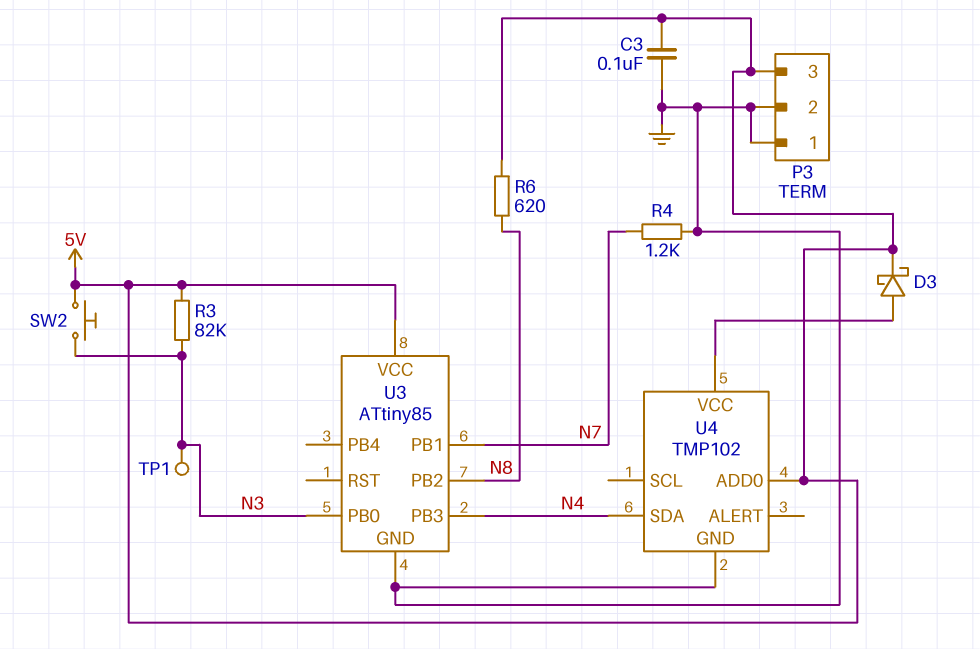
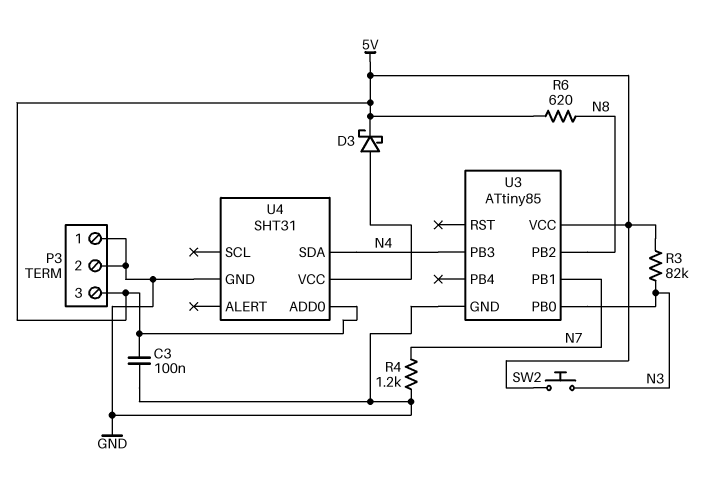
TP1: test point (N3) -> none
U4: TMP102 -> SHT31

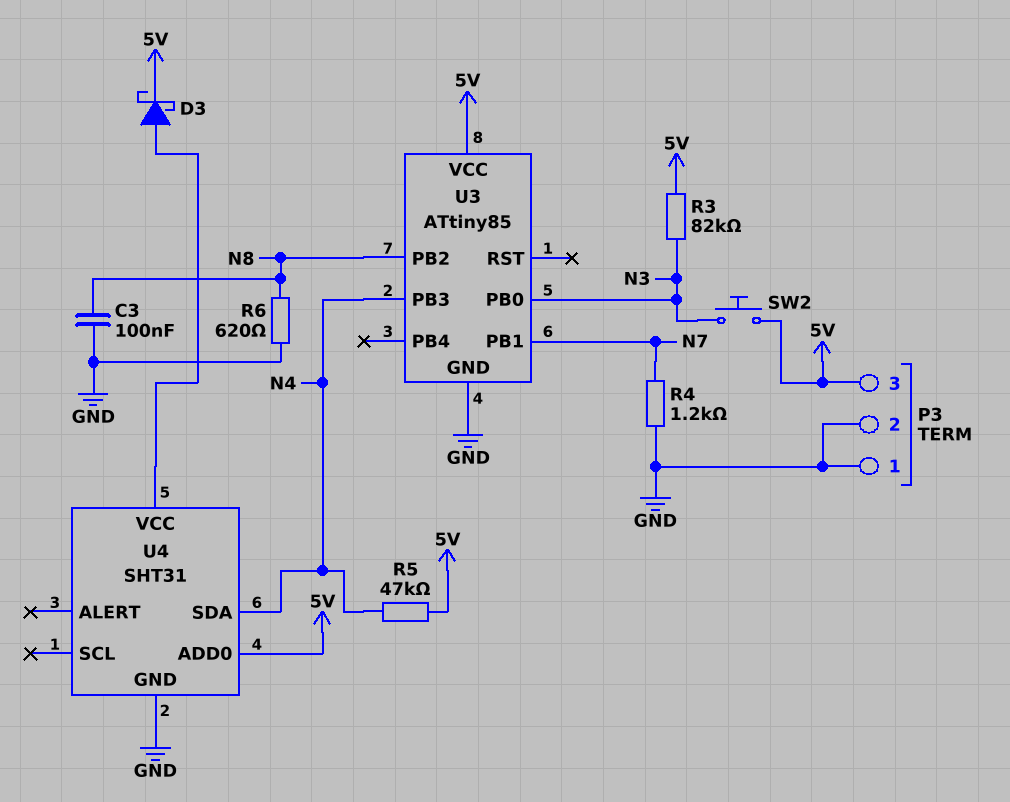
C3: 100nF (5V, GND) -> 100nF (GND, N8)
R5: none -> 47k (5V, N4)
R6: 620 (5V, N8) -> 620 (GND, N8)

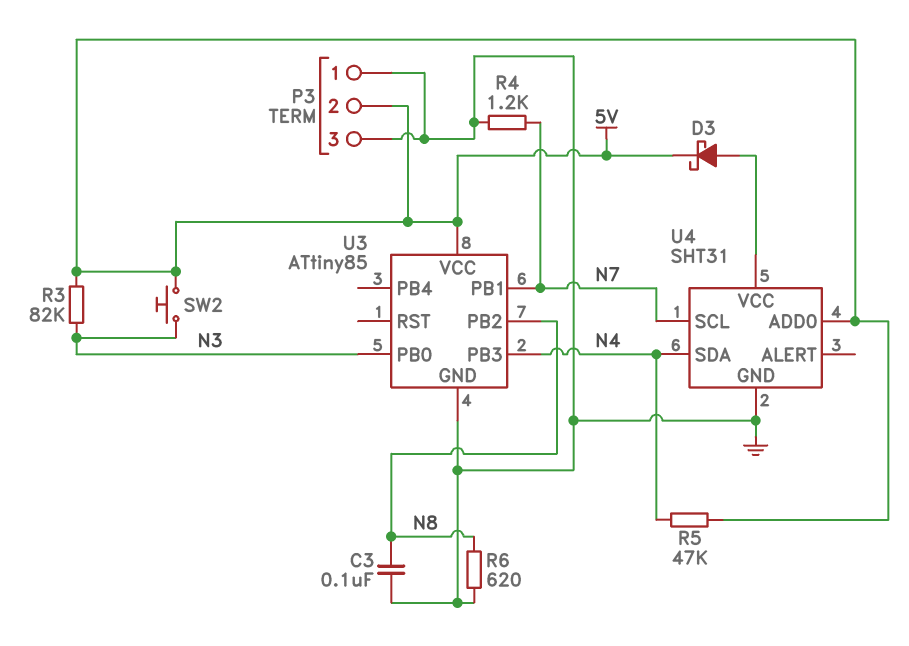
P3 pin 2: GND -> 5V
P3 pin 3: 5V -> GND
U4 pin SCL: none -> N7

